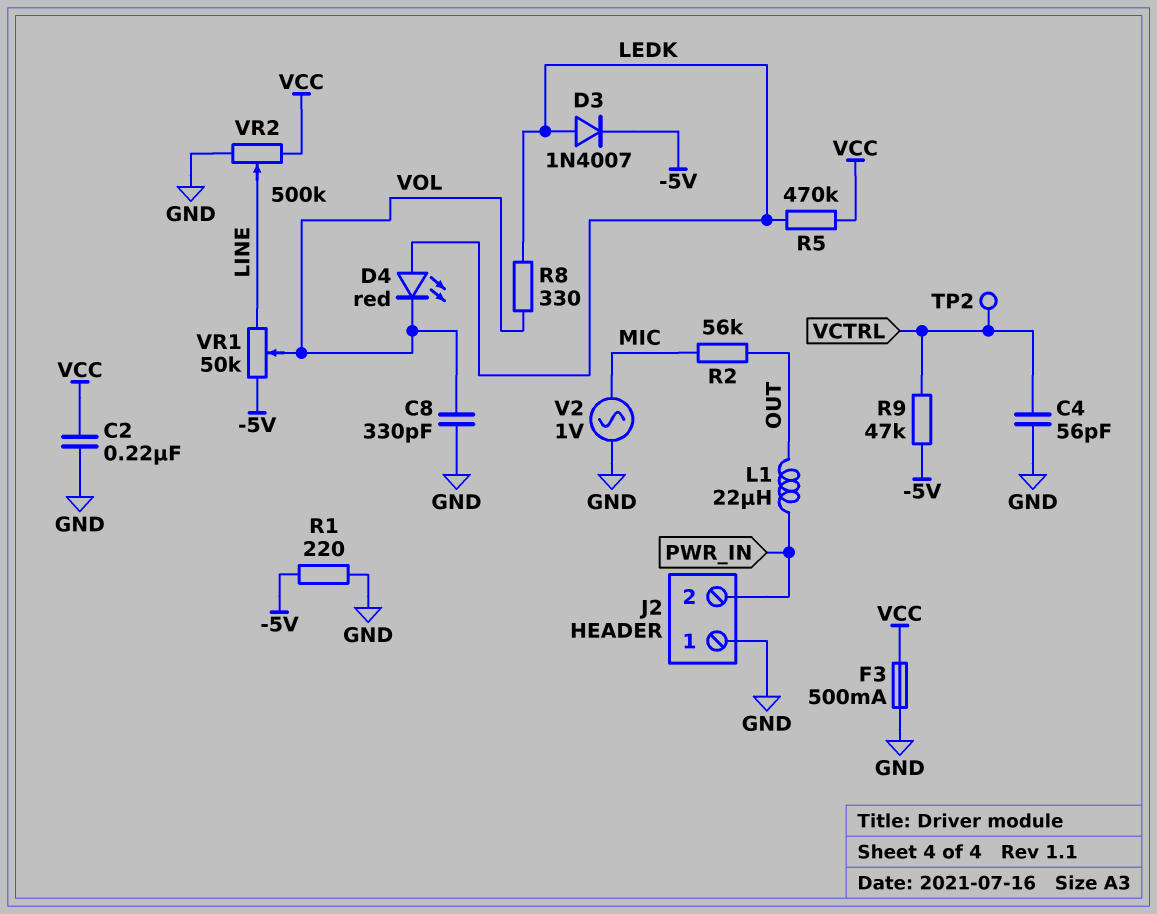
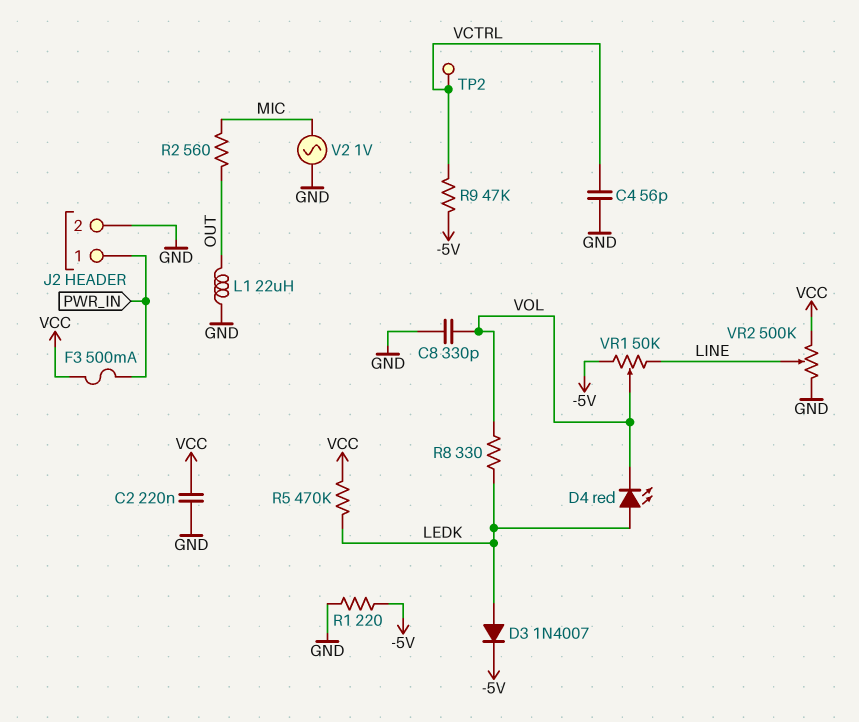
F3: 500mA (GND, VCC) -> 500mA (PWR_IN, VCC)
J2 pin 1: GND -> PWR_IN
J2 pin 2: PWR_IN -> GND
L1: 22uH (OUT, PWR_IN) -> 22uH (GND, OUT)
R2: 56k (MIC, OUT) -> 560 (MIC, OUT)

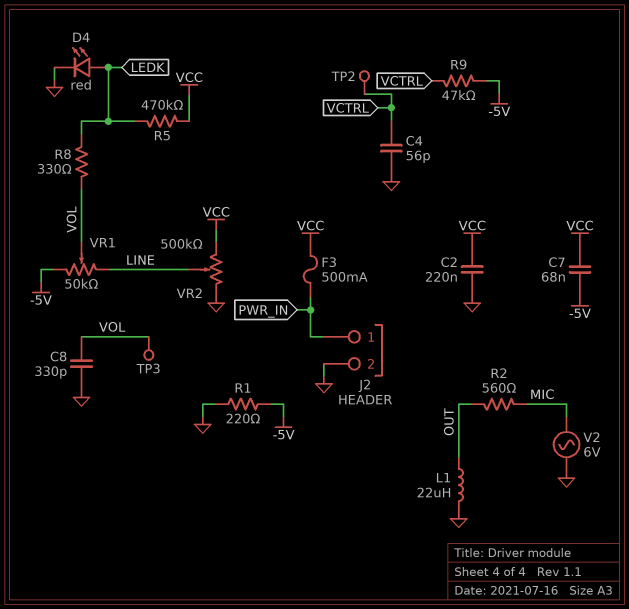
C7: none -> 68nF (-5V, VCC)
D3: diode 1N4007 (A LEDK, K -5V) -> none
D4: LED red (A LEDK, K VOL) -> LED red (A LEDK, K GND)
TP3: none -> test point (VOL)
V2: AC 1V (GND, MIC) -> AC 6V (GND, MIC)

